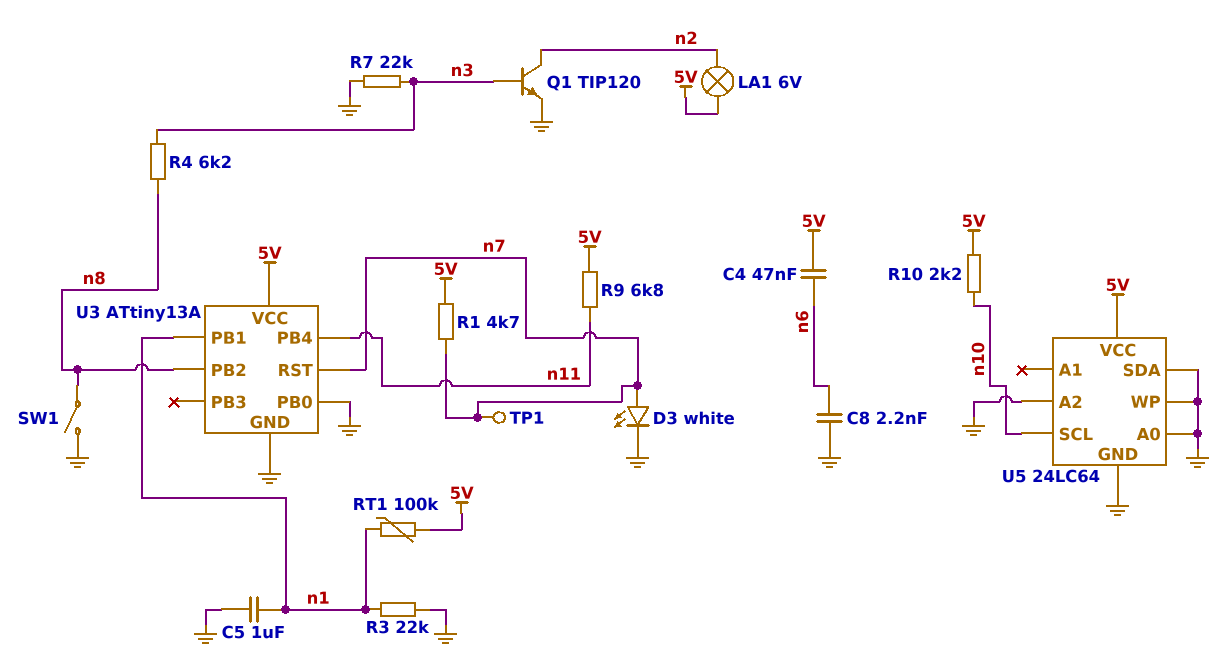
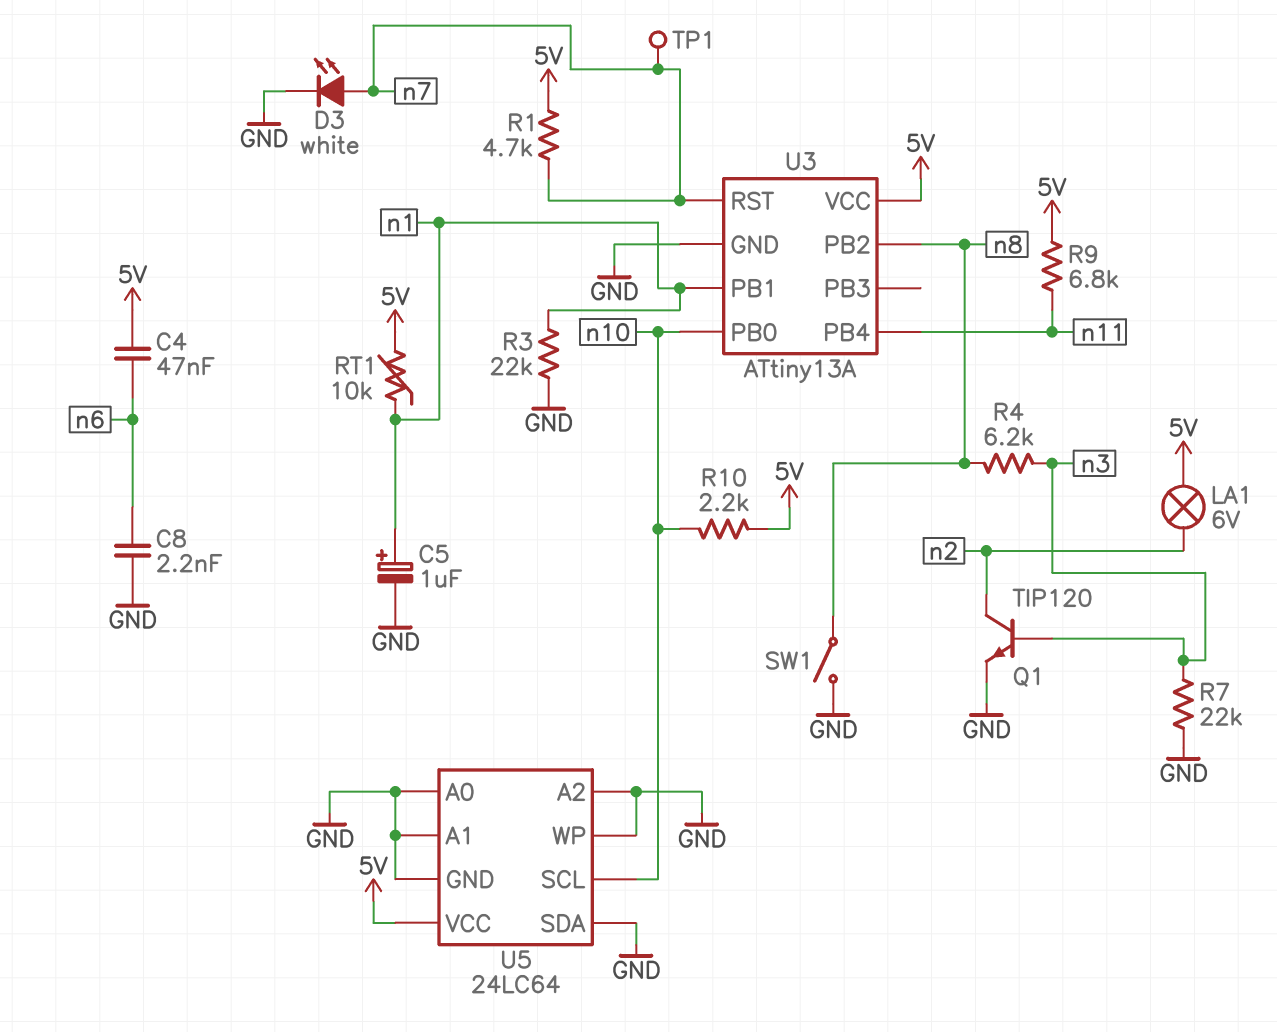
C5: 1uF (GND, n1) -> 1uF (plus n1, minus GND)
RT1: 100k (5V, n1) -> 10k (5V, n1)
U3 pin PB0: GND -> n10
U5 pin A1: none -> GND

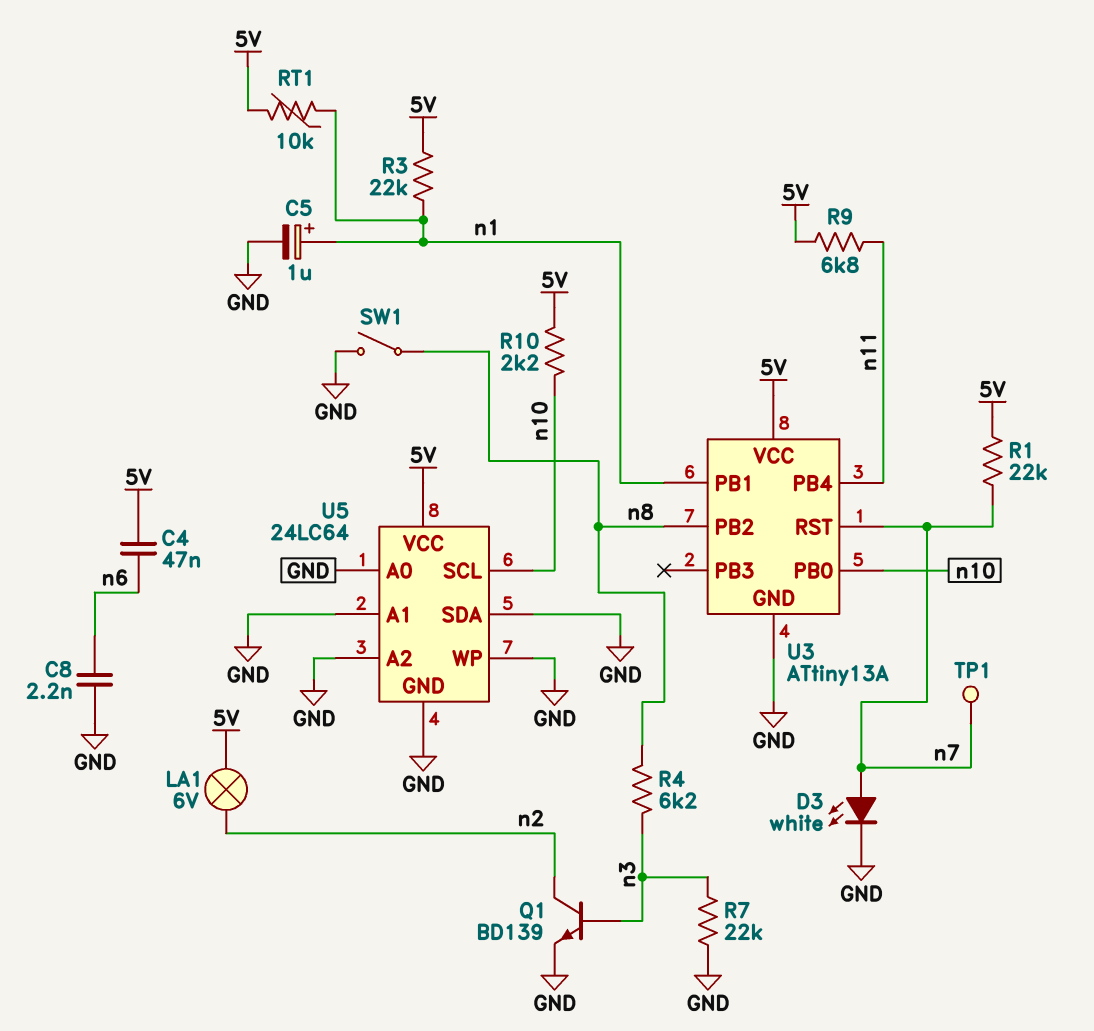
Q1: NPN TIP120 (B n3, C n2, E GND) -> NPN BD139 (B n3, C n2, E GND)
R1: 4.7k (5V, n7) -> 22k (5V, n7)
R3: 22k (GND, n1) -> 22k (5V, n1)

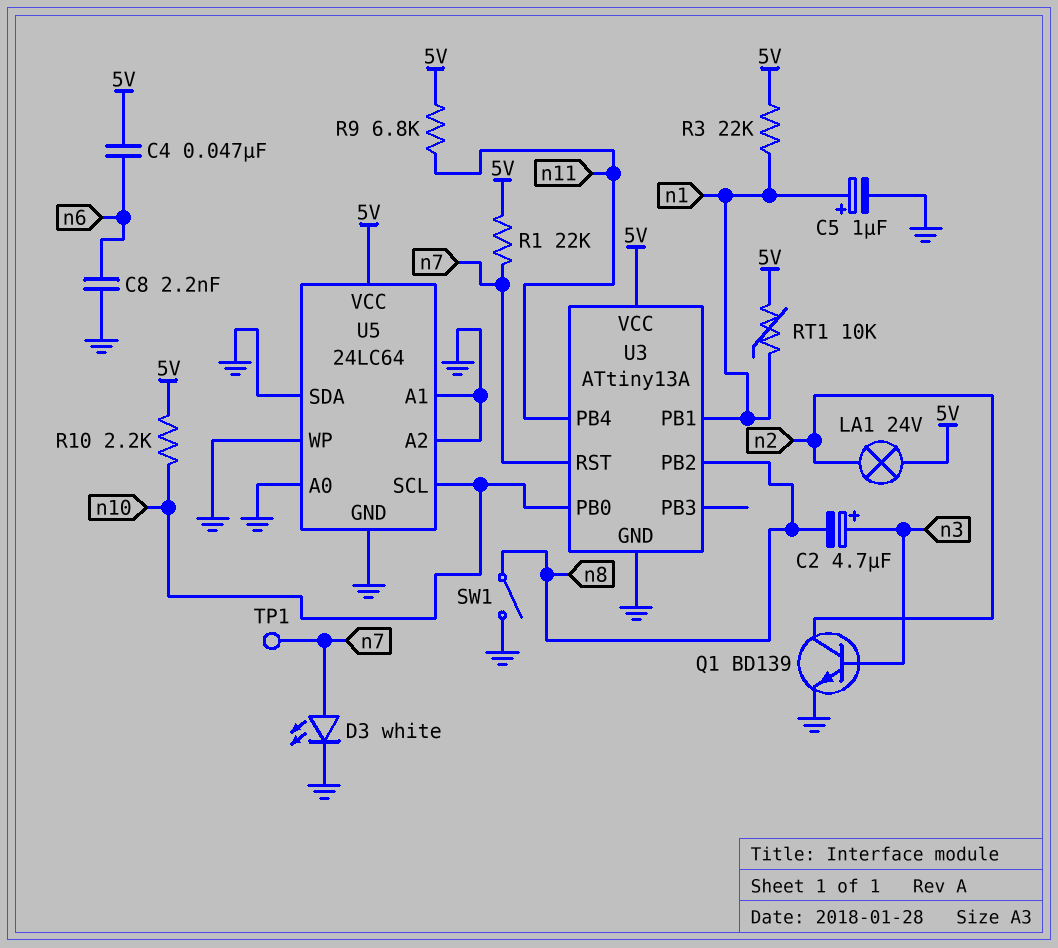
C2: none -> 4.7uF (plus n3, minus n8)
LA1: lamp 6V (5V, n2) -> lamp 24V (5V, n2)
R4: 6.2k (n3, n8) -> none
R7: 22k (GND, n3) -> none

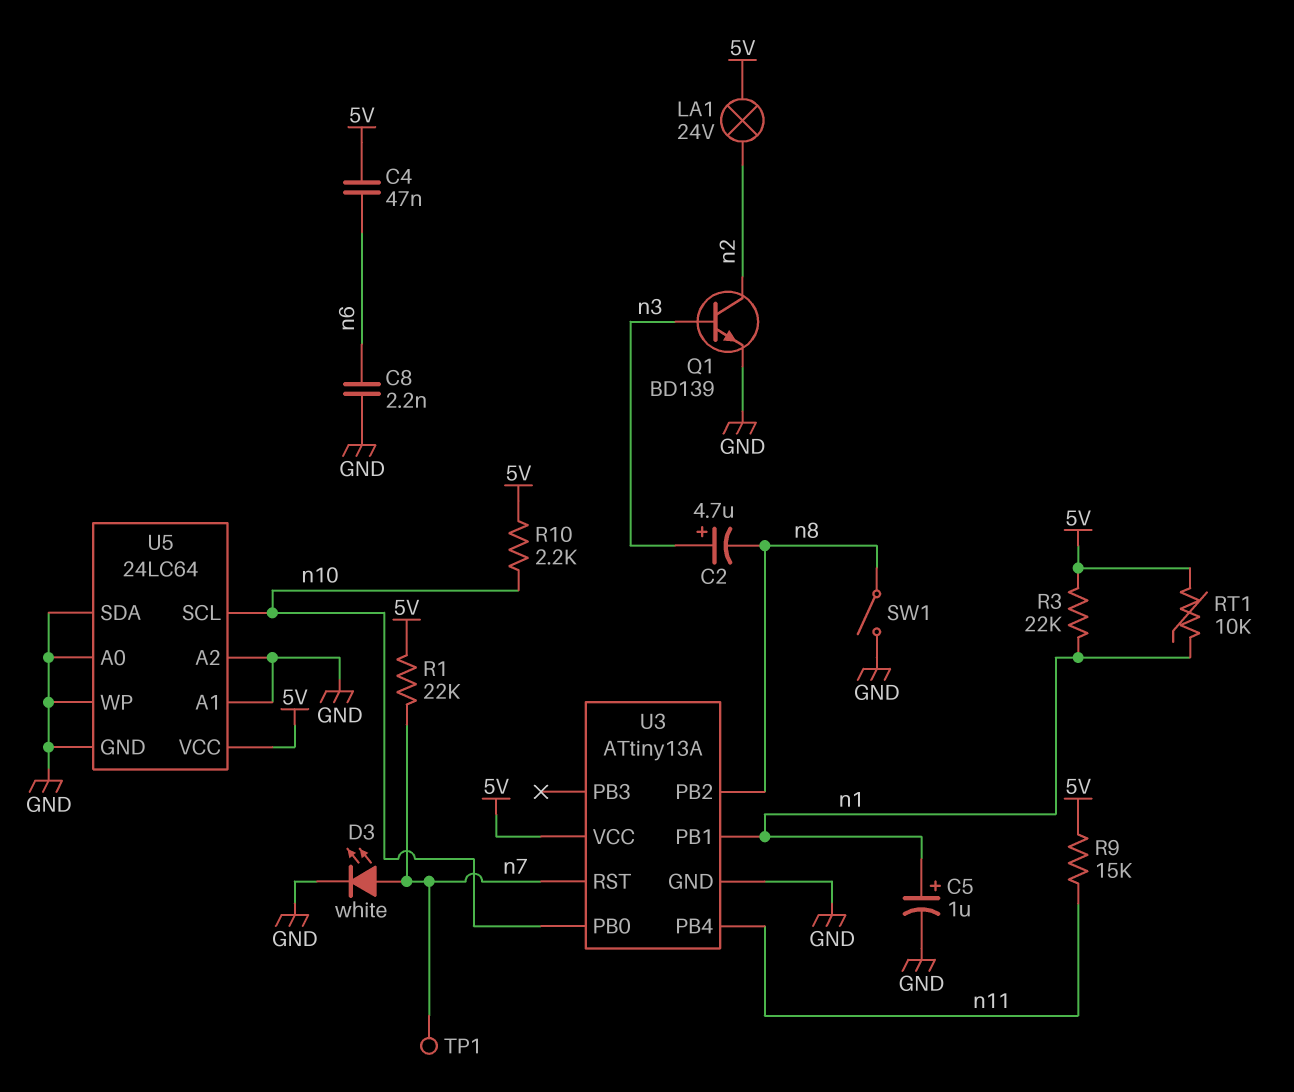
R9: 6.8k (5V, n11) -> 15k (5V, n11)

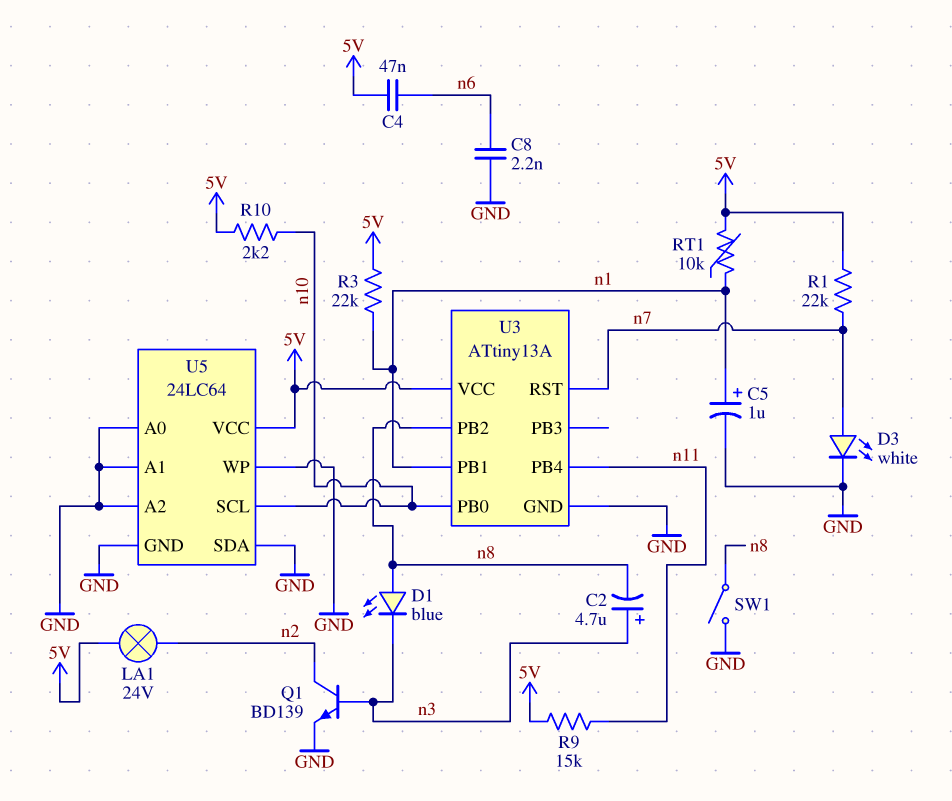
D1: none -> LED blue (A n8, K n3)
TP1: test point (n7) -> none

